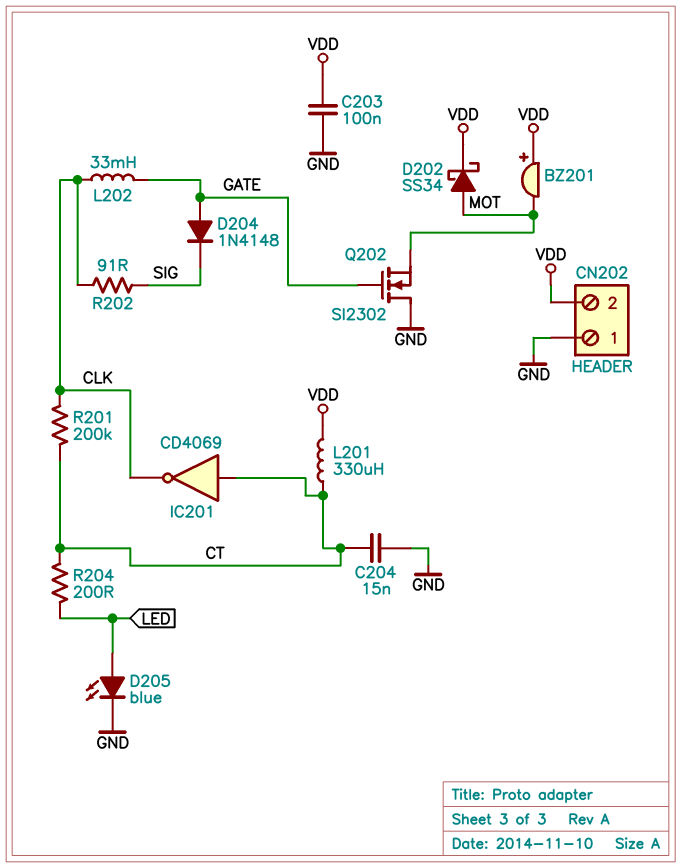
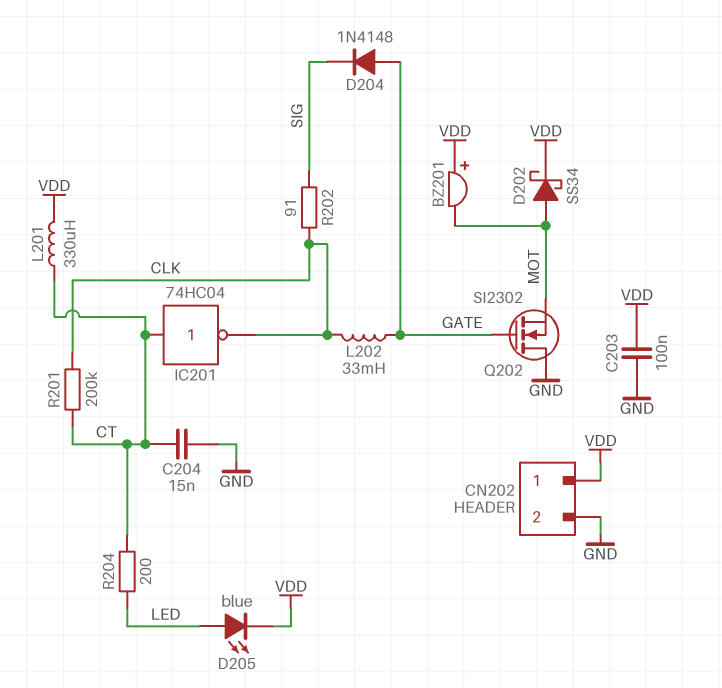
CN202 pin 1: GND -> VDD
CN202 pin 2: VDD -> GND
D205: LED blue (A LED, K GND) -> LED blue (A LED, K VDD)
IC201: NOT CD4069 (in CT, out CLK) -> NOT 74HC04 (in CT, out CLK)

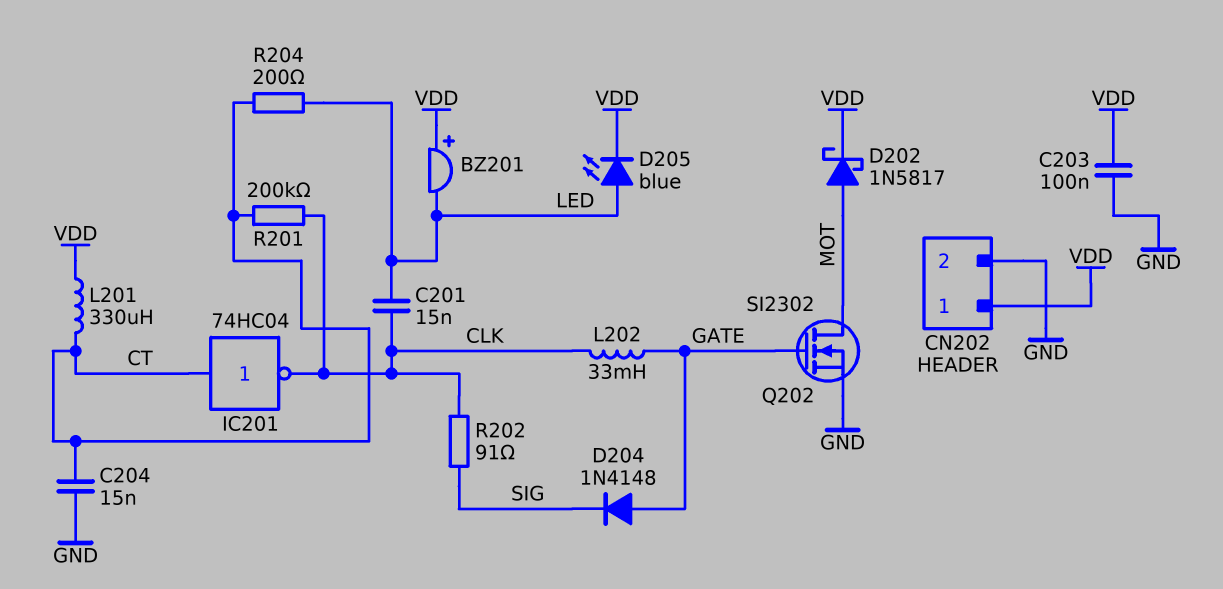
BZ201: buzzer (plus VDD, minus MOT) -> buzzer (plus VDD, minus LED)
C201: none -> 15nF (CLK, LED)
D202: schottky SS34 (A MOT, K VDD) -> schottky 1N5817 (A MOT, K VDD)
Q202: NMOS SI2302 (G GATE, D GND, S MOT) -> NMOS SI2302 (G GATE, D MOT, S GND)

